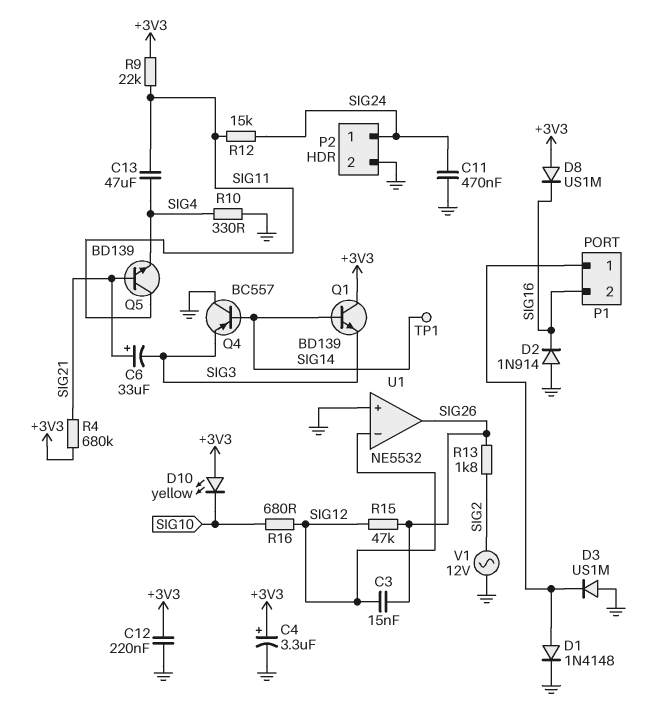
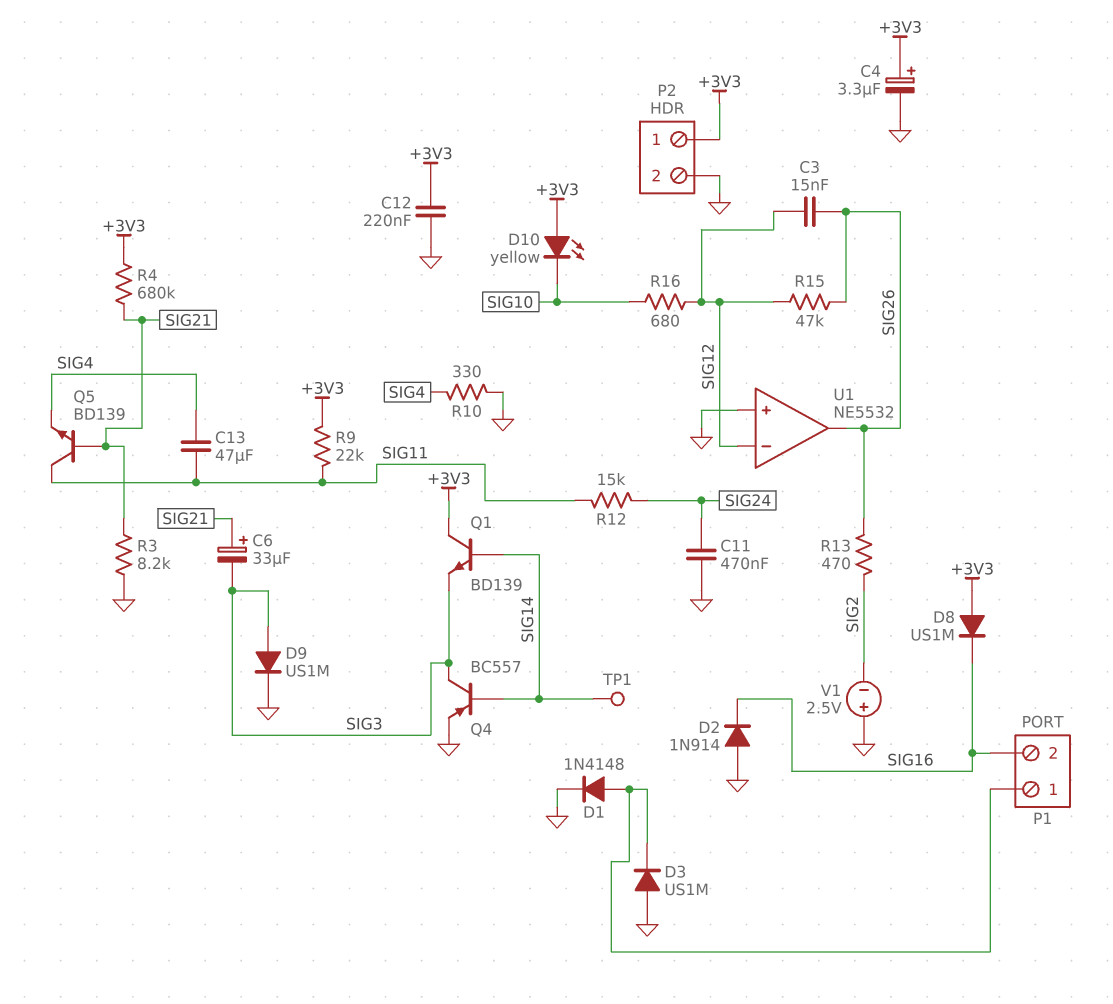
D9: none -> diode US1M (A SIG3, K GND)
P2 pin 1: SIG24 -> +3V3
Q4: PNP BC557 (B SIG14, C GND, E SIG3) -> PNP BC557 (B SIG14, C SIG3, E GND)
R3: none -> 8.2k (GND, SIG21)
R13: 1.8k (SIG2, SIG26) -> 470 (SIG2, SIG26)
V1: AC 12V (GND, SIG2) -> 2.5V (plus GND, minus SIG2)

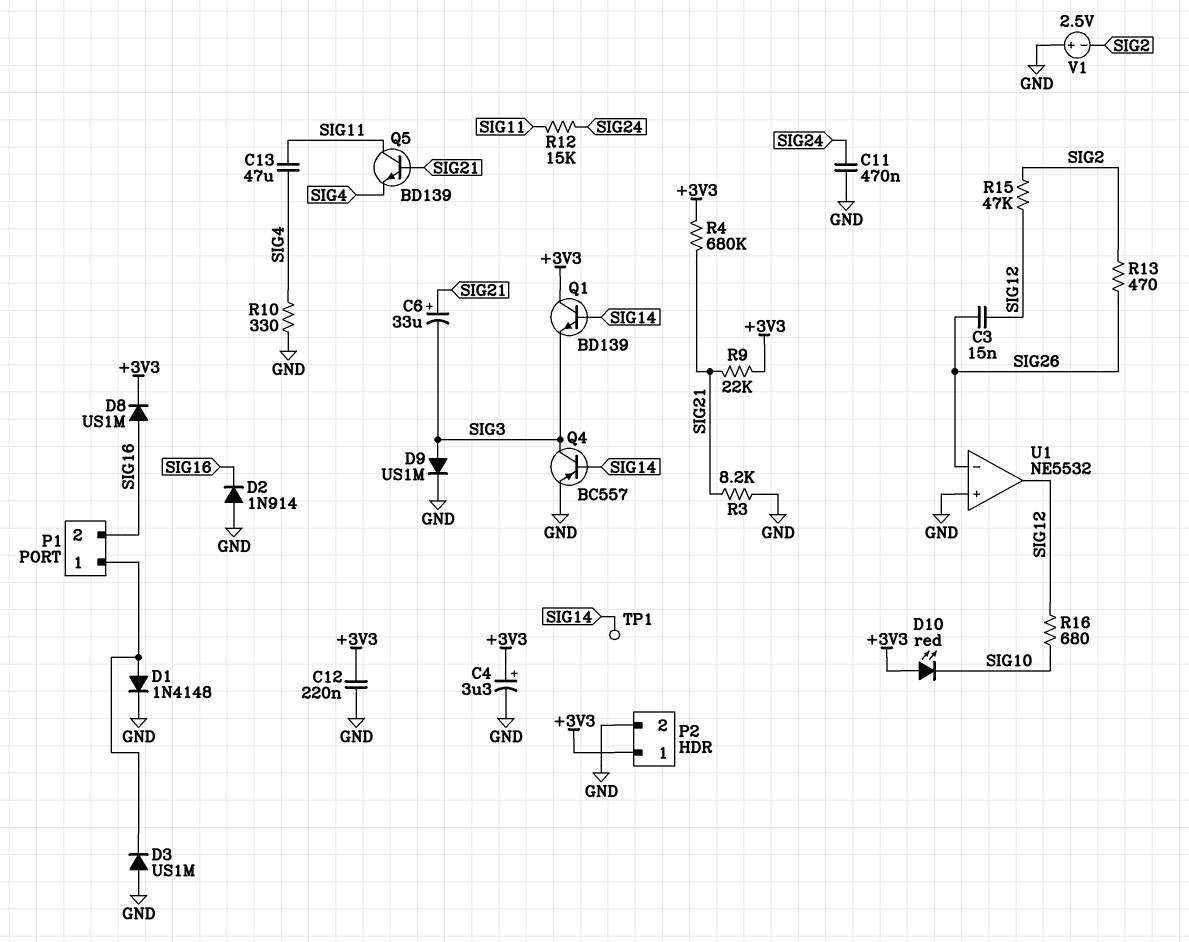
D8: diode US1M (A +3V3, K SIG16) -> diode US1M (A SIG16, K +3V3)
D10: LED yellow (A +3V3, K SIG10) -> LED red (A +3V3, K SIG10)
R9: 22k (+3V3, SIG11) -> 22k (+3V3, SIG21)
R15: 47k (SIG12, SIG26) -> 47k (SIG2, SIG12)
U1 pin in-: SIG12 -> SIG26
U1 pin out: SIG26 -> SIG12

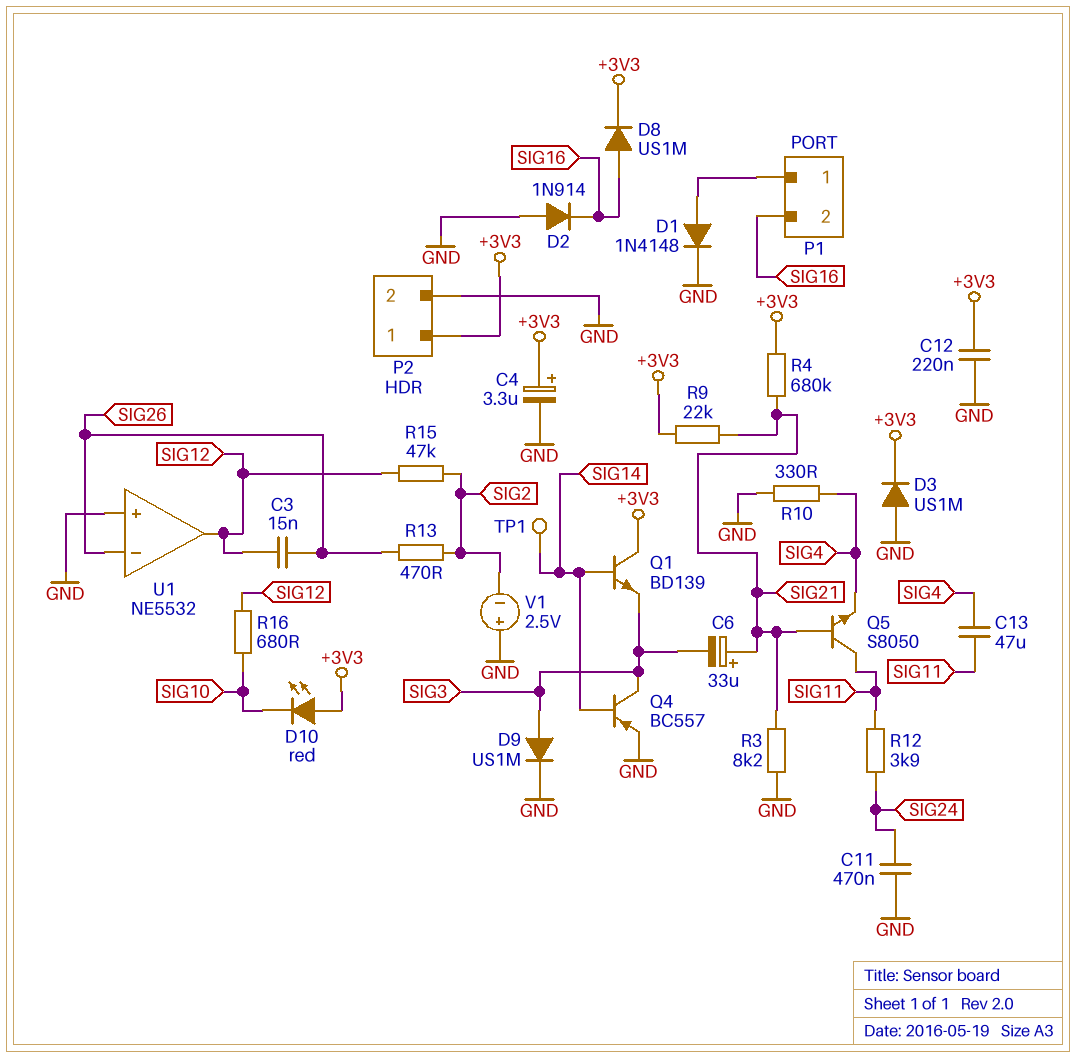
D3: diode US1M (A GND, K P1/1) -> diode US1M (A GND, K +3V3)
Q5: NPN BD139 (B SIG21, C SIG11, E SIG4) -> NPN S8050 (B SIG21, C SIG11, E SIG4)
R12: 15k (SIG11, SIG24) -> 3.9k (SIG11, SIG24)

